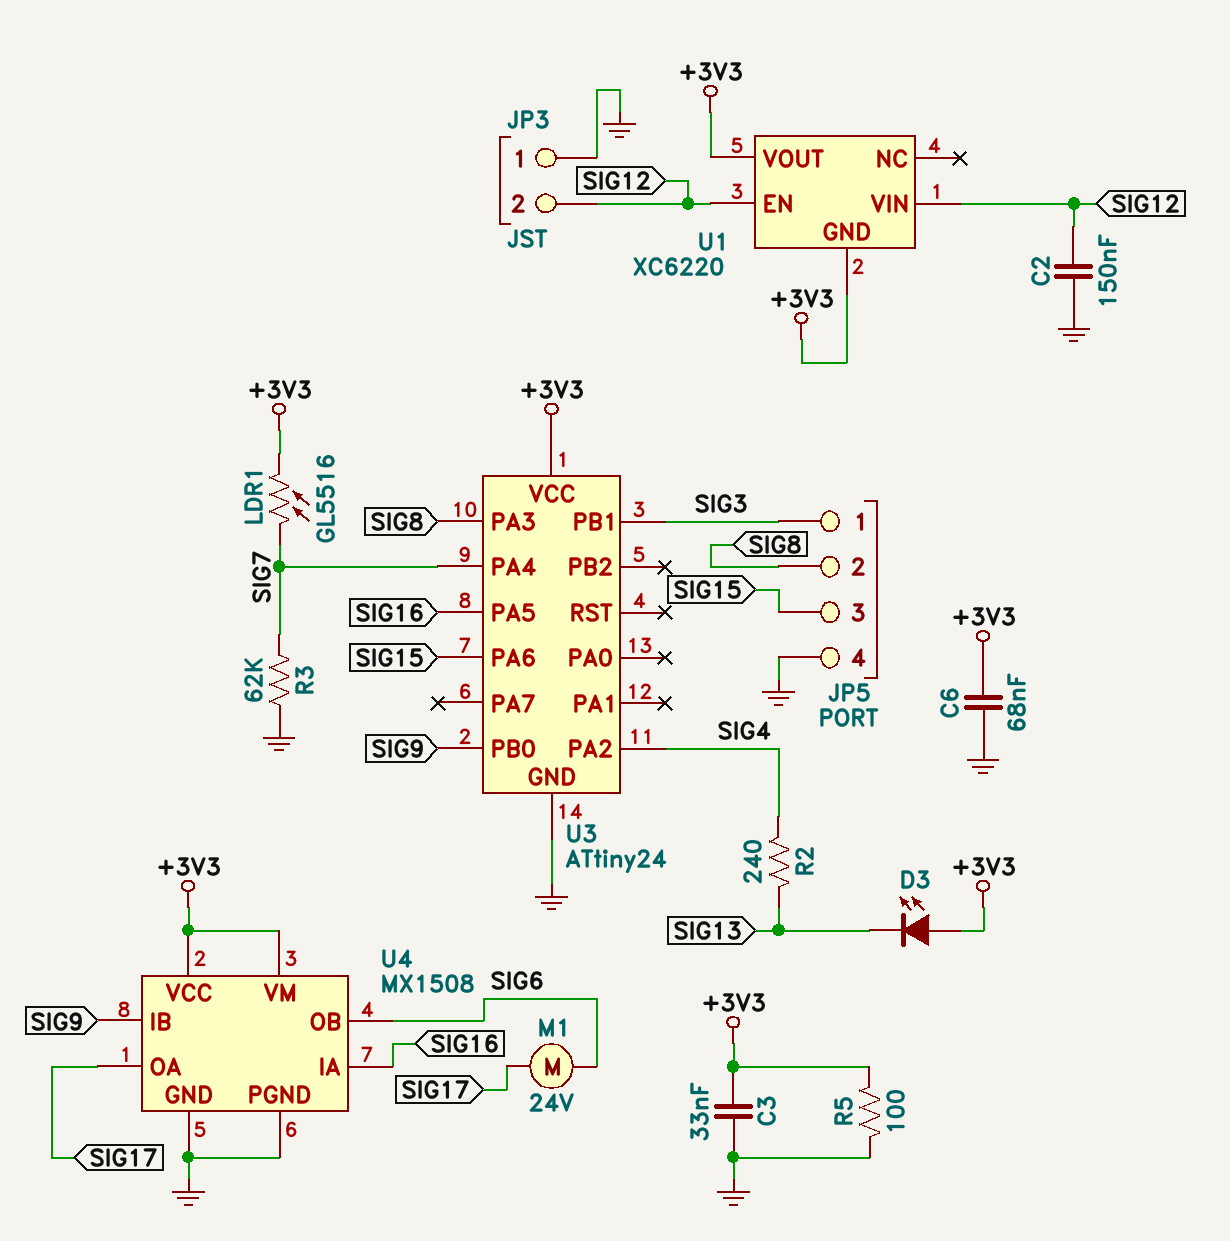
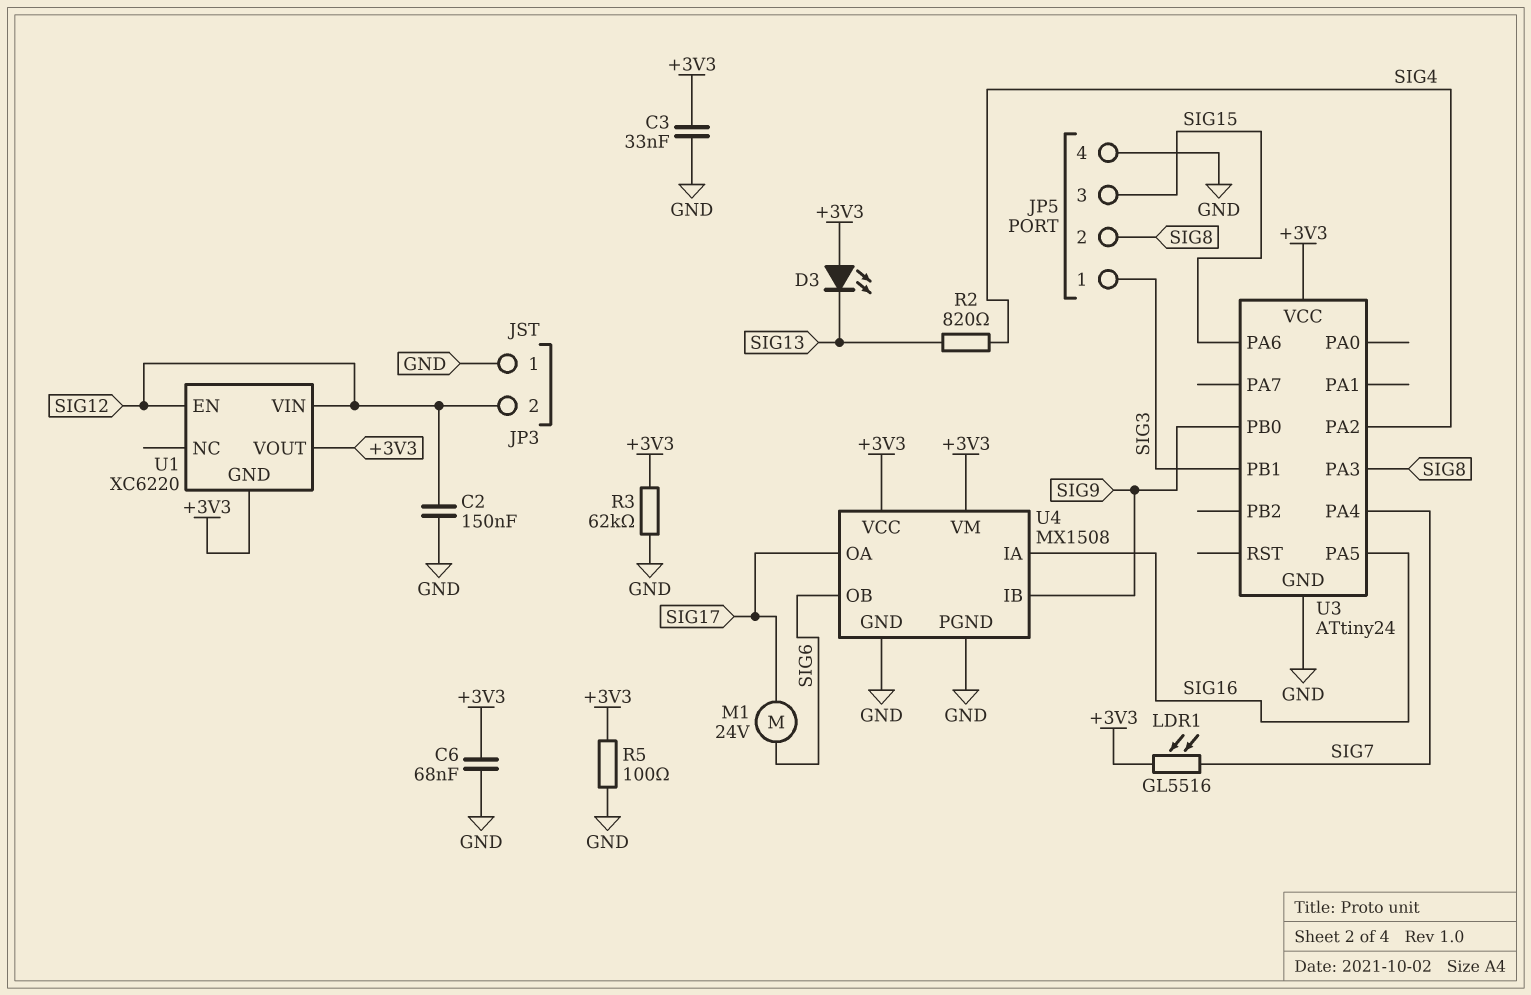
R2: 240 (SIG4, SIG13) -> 820 (SIG4, SIG13)
R3: 62k (GND, SIG7) -> 62k (+3V3, GND)

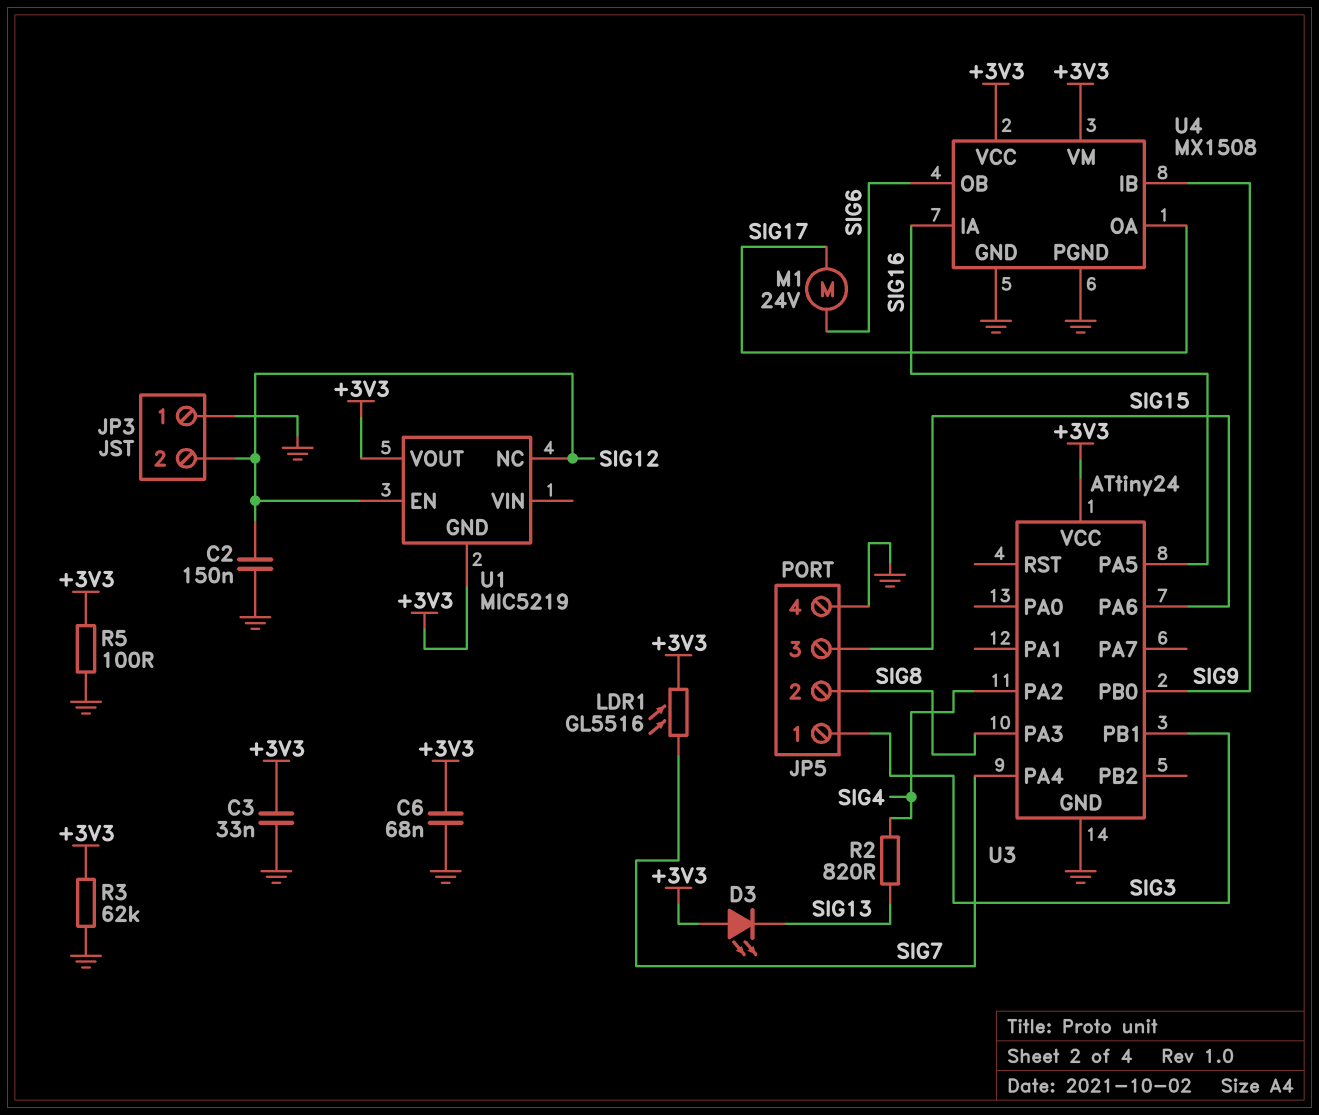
U1: XC6220 -> MIC5219
U1 pin NC: none -> SIG12
U1 pin VIN: SIG12 -> none

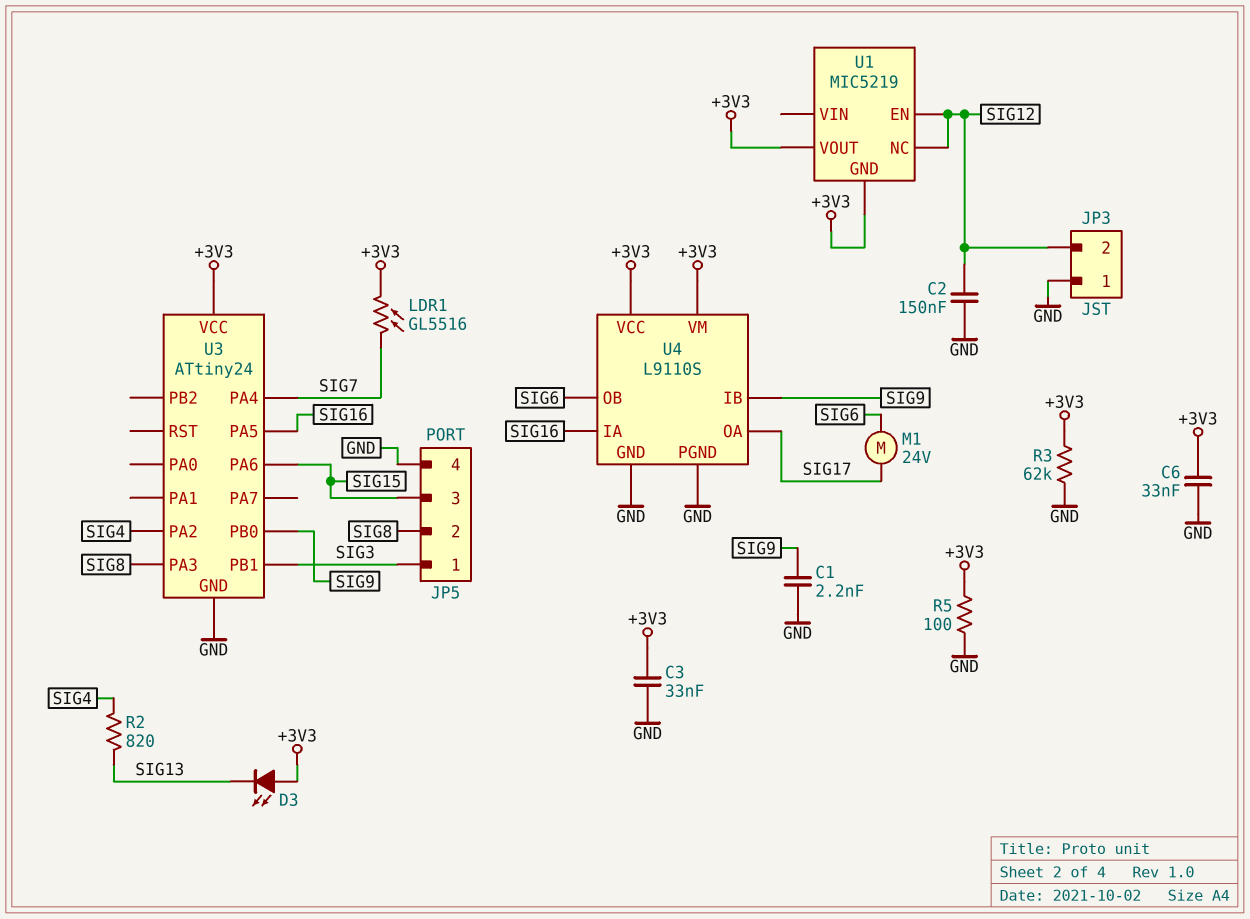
C1: none -> 2.2nF (GND, SIG9)
C6: 68nF (+3V3, GND) -> 33nF (+3V3, GND)
U4: MX1508 -> L9110S

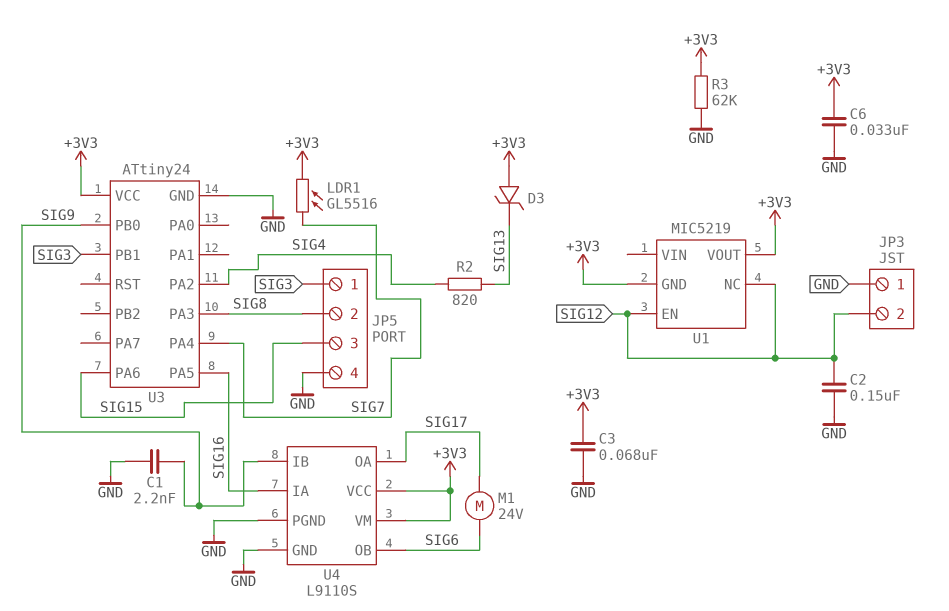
C3: 33nF (+3V3, GND) -> 68nF (+3V3, GND)
D3: LED (A +3V3, K SIG13) -> zener (A +3V3, K SIG13)
R5: 100 (+3V3, GND) -> none

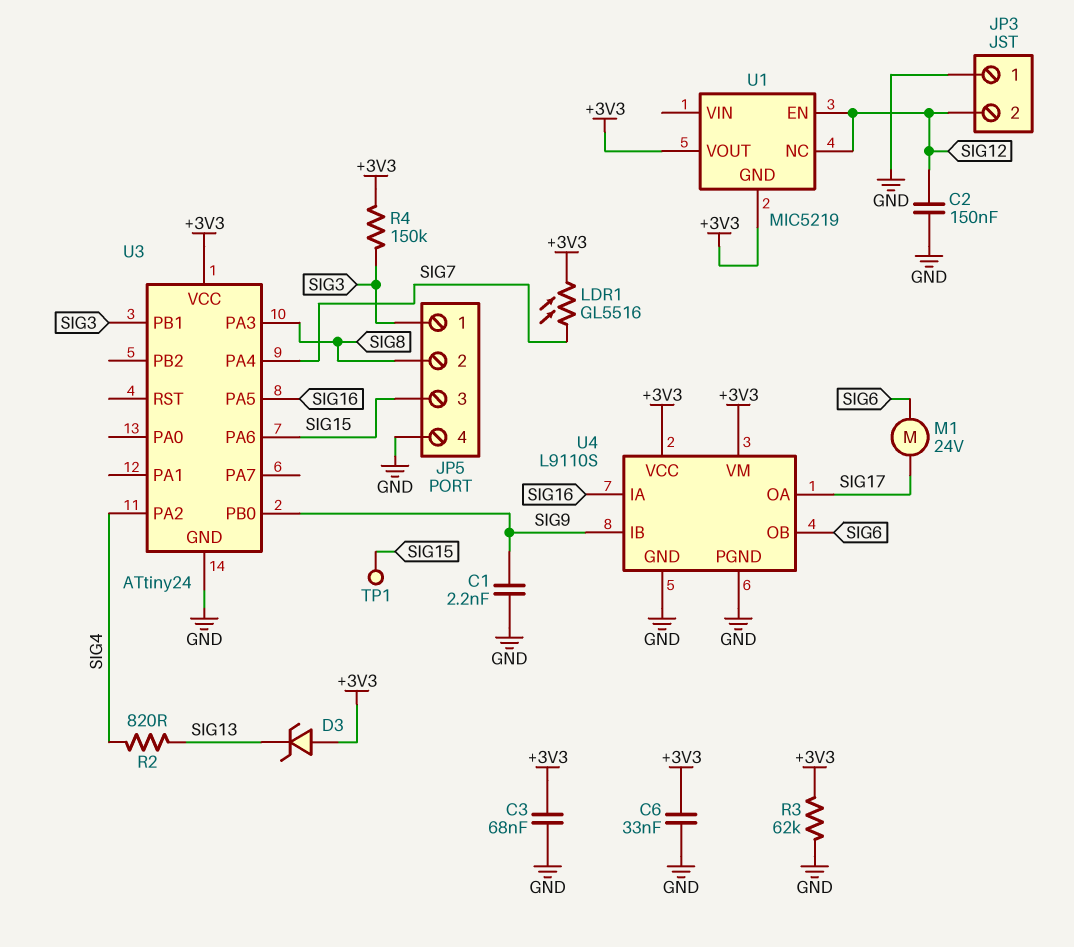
R4: none -> 150k (+3V3, SIG3)
TP1: none -> test point (SIG15)

